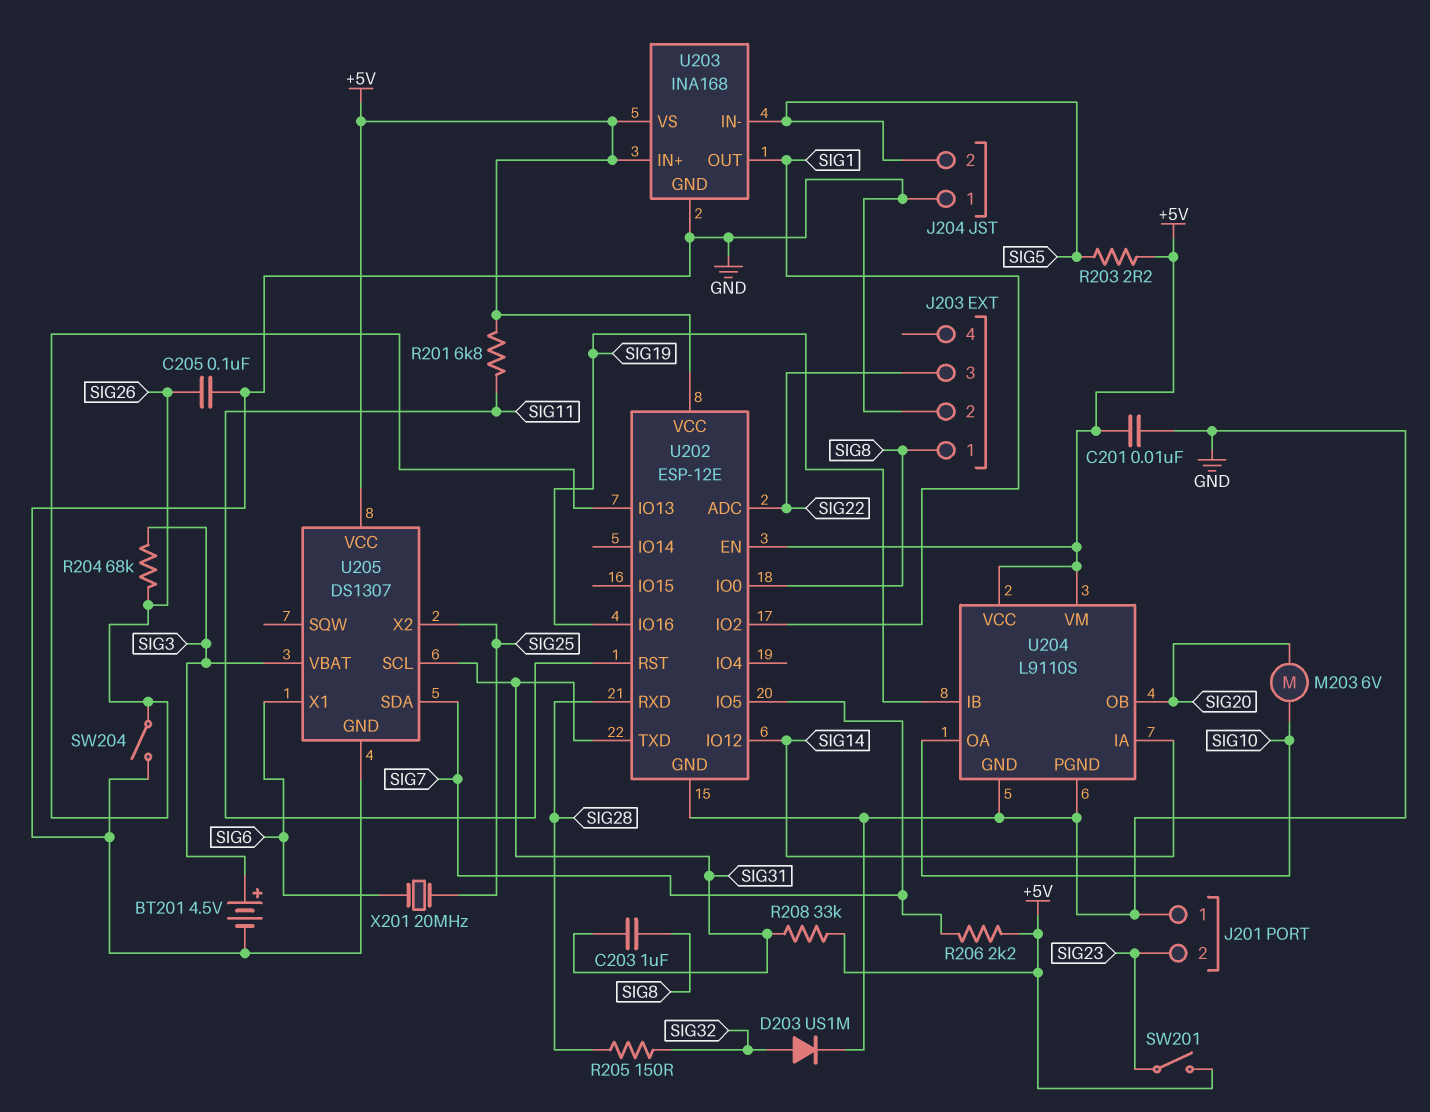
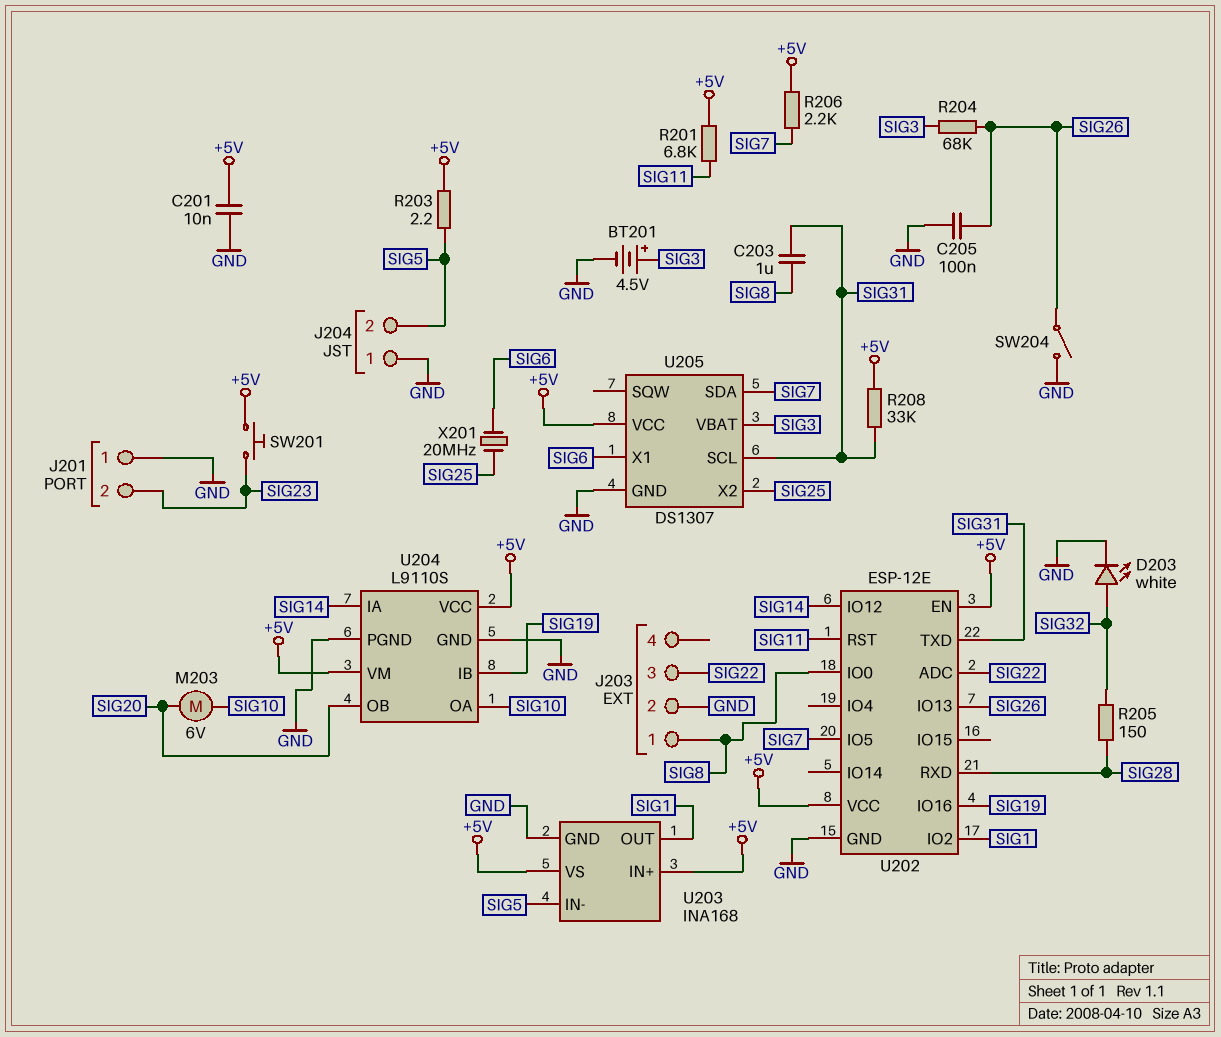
D203: diode US1M (A SIG32, K GND) -> LED white (A SIG32, K GND)
SW201: switch (+5V, SIG23) -> button (+5V, SIG23)

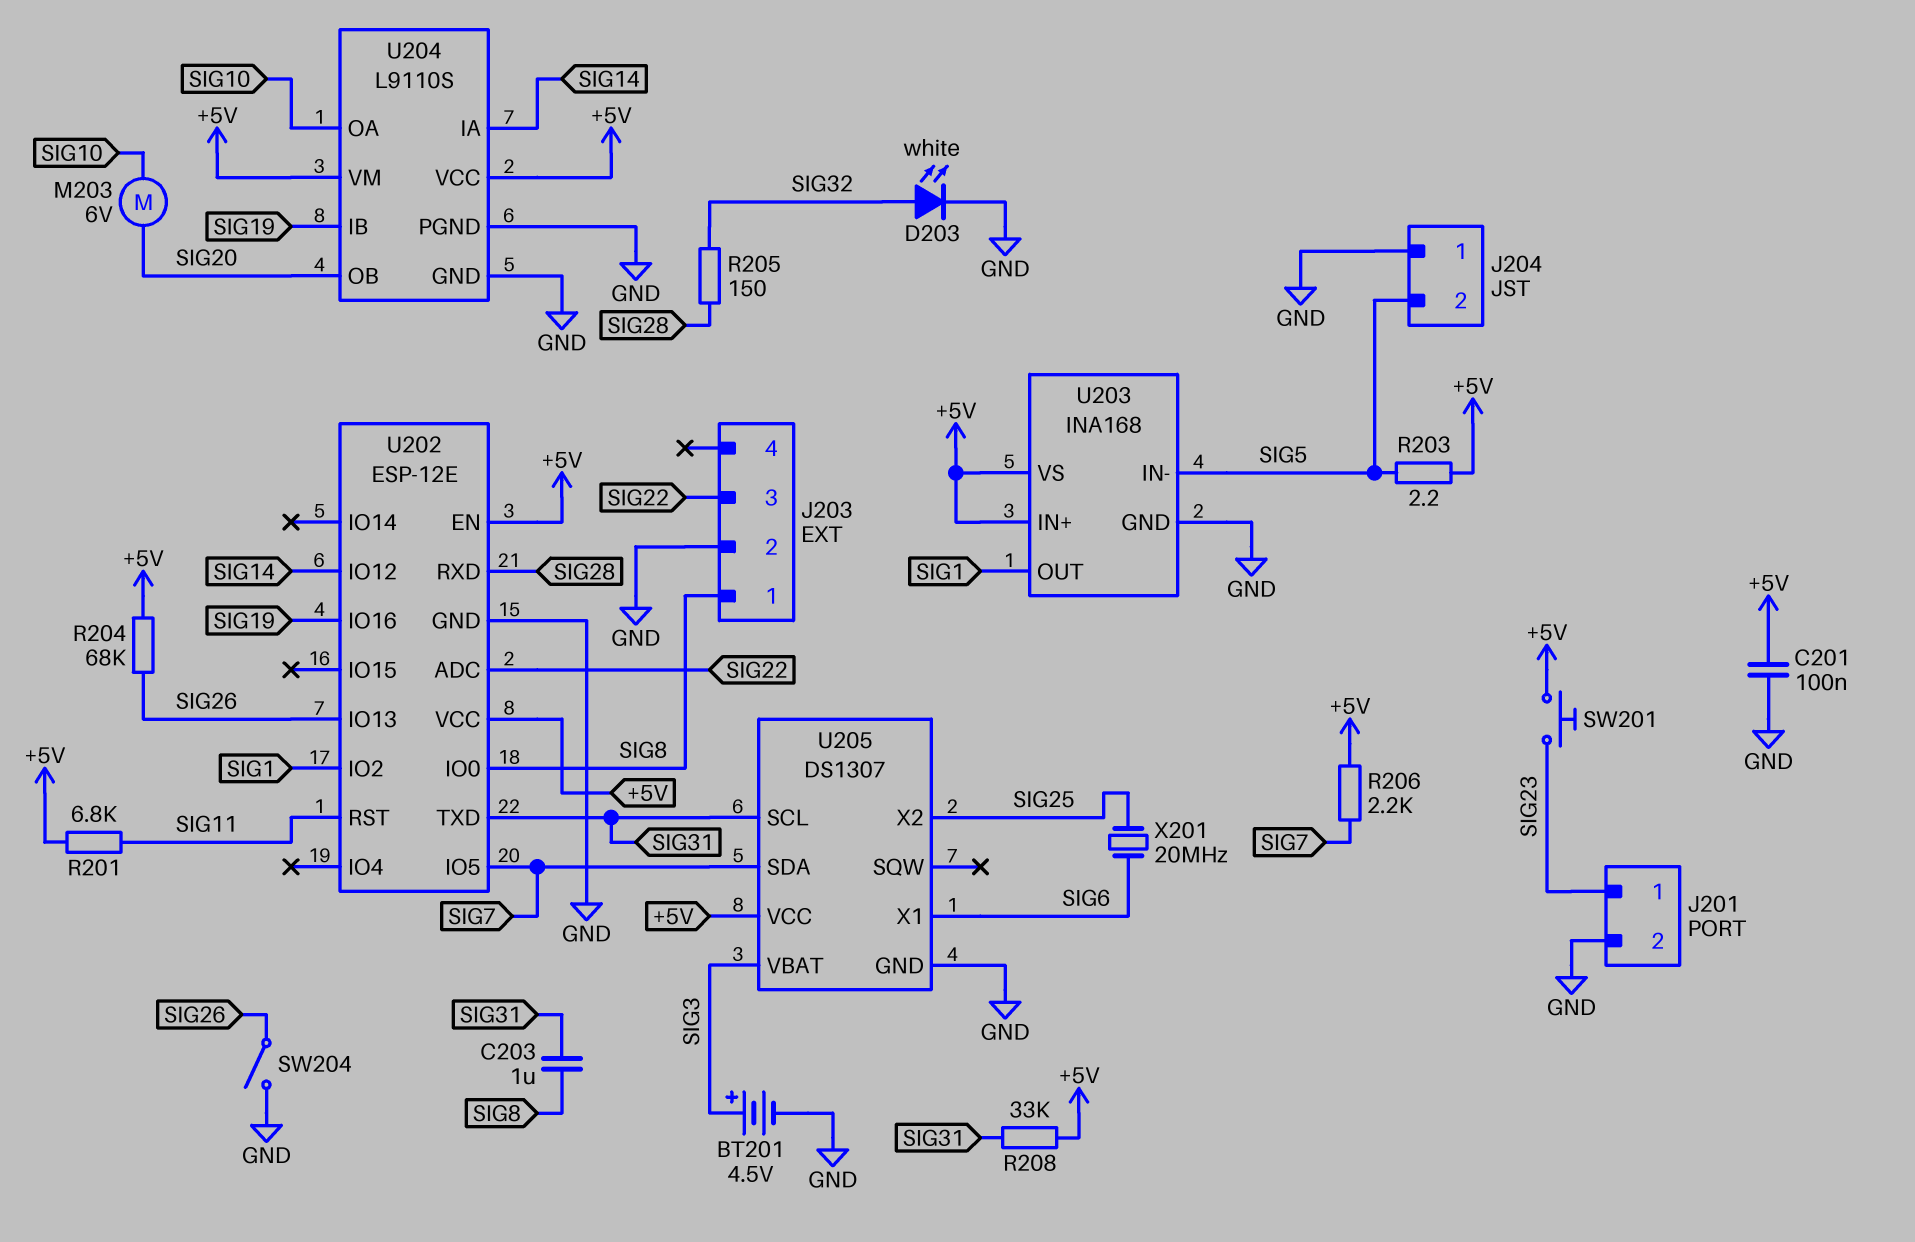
C201: 10nF (+5V, GND) -> 100nF (+5V, GND)
C205: 100nF (GND, SIG26) -> none
J201 pin 1: GND -> SIG23
J201 pin 2: SIG23 -> GND
R204: 68k (SIG3, SIG26) -> 68k (+5V, SIG26)

